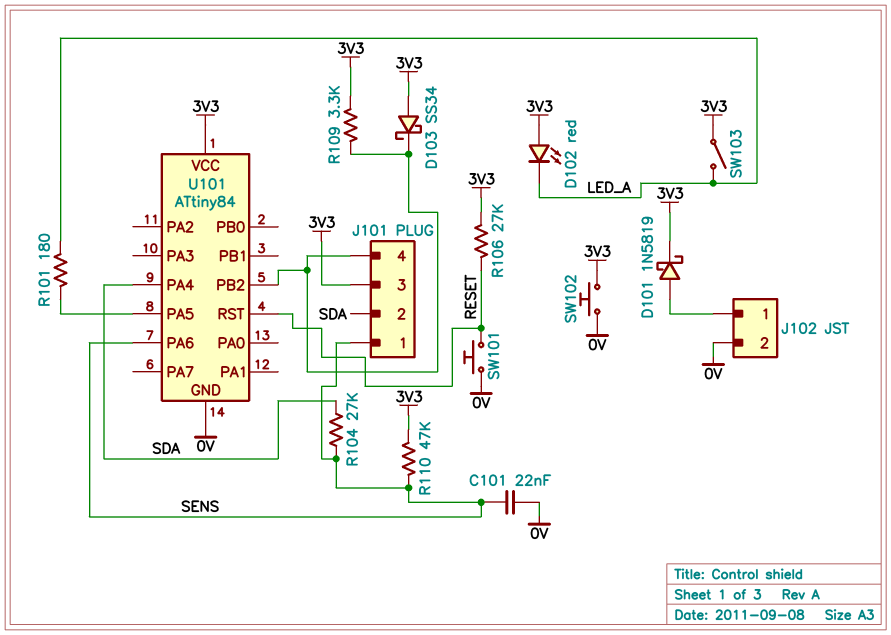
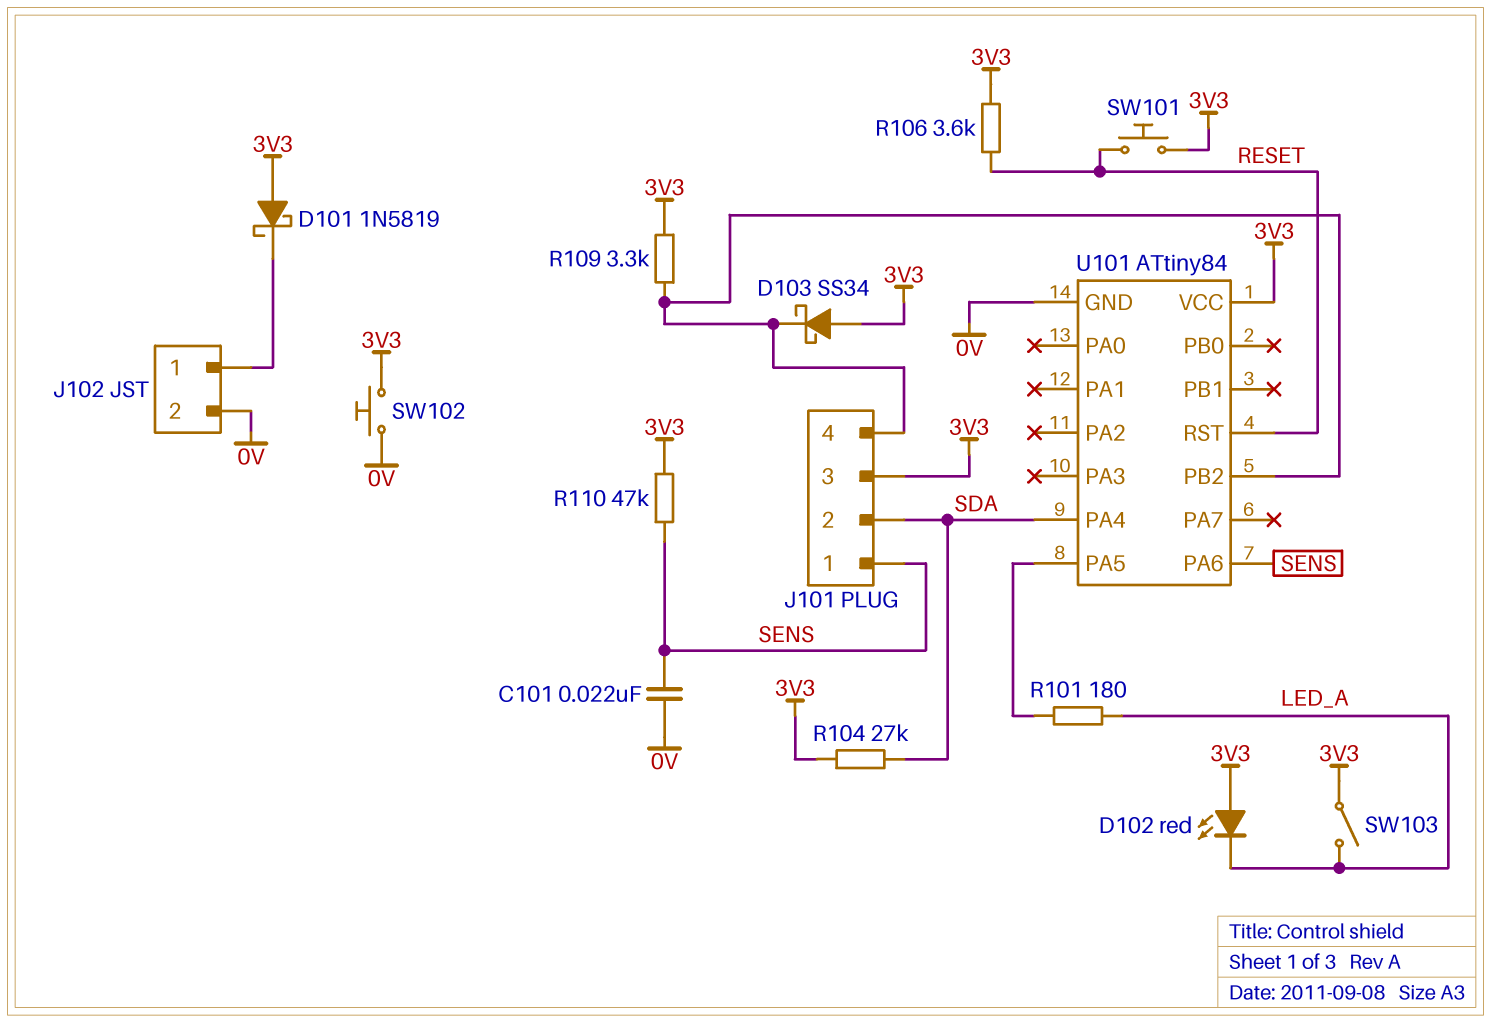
D101: schottky 1N5819 (A J102/1, K 3V3) -> schottky 1N5819 (A 3V3, K J102/1)
R104: 27k (SDA, SENS) -> 27k (3V3, SDA)
R106: 27k (3V3, RESET) -> 3.6k (3V3, RESET)
SW101: button (0V, RESET) -> button (3V3, RESET)

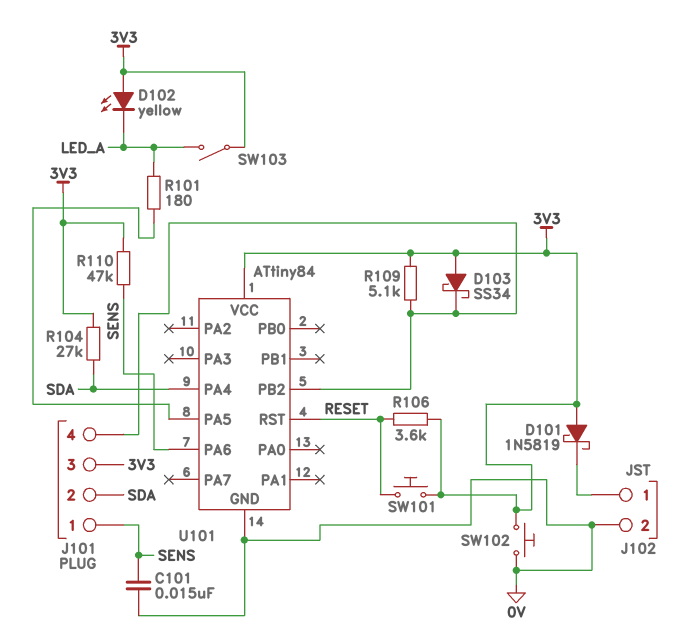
C101: 22nF (0V, SENS) -> 15nF (0V, SENS)
D102: LED red (A 3V3, K LED_A) -> LED yellow (A 3V3, K LED_A)
R109: 3.3k (3V3, J101/4) -> 5.1k (3V3, J101/4)

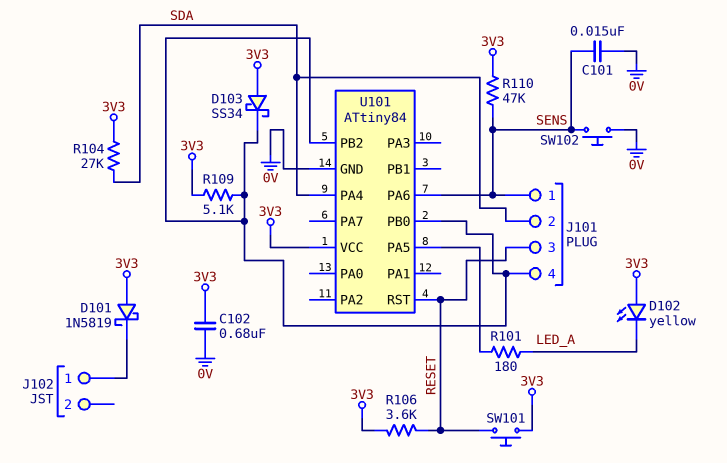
C102: none -> 680nF (0V, 3V3)
J101 pin 3: 3V3 -> RESET
J102 pin 2: 0V -> none
SW102: button (0V, 3V3) -> button (0V, SENS)
SW103: switch (3V3, LED_A) -> none
U101 pin PB0: none -> J101/4

